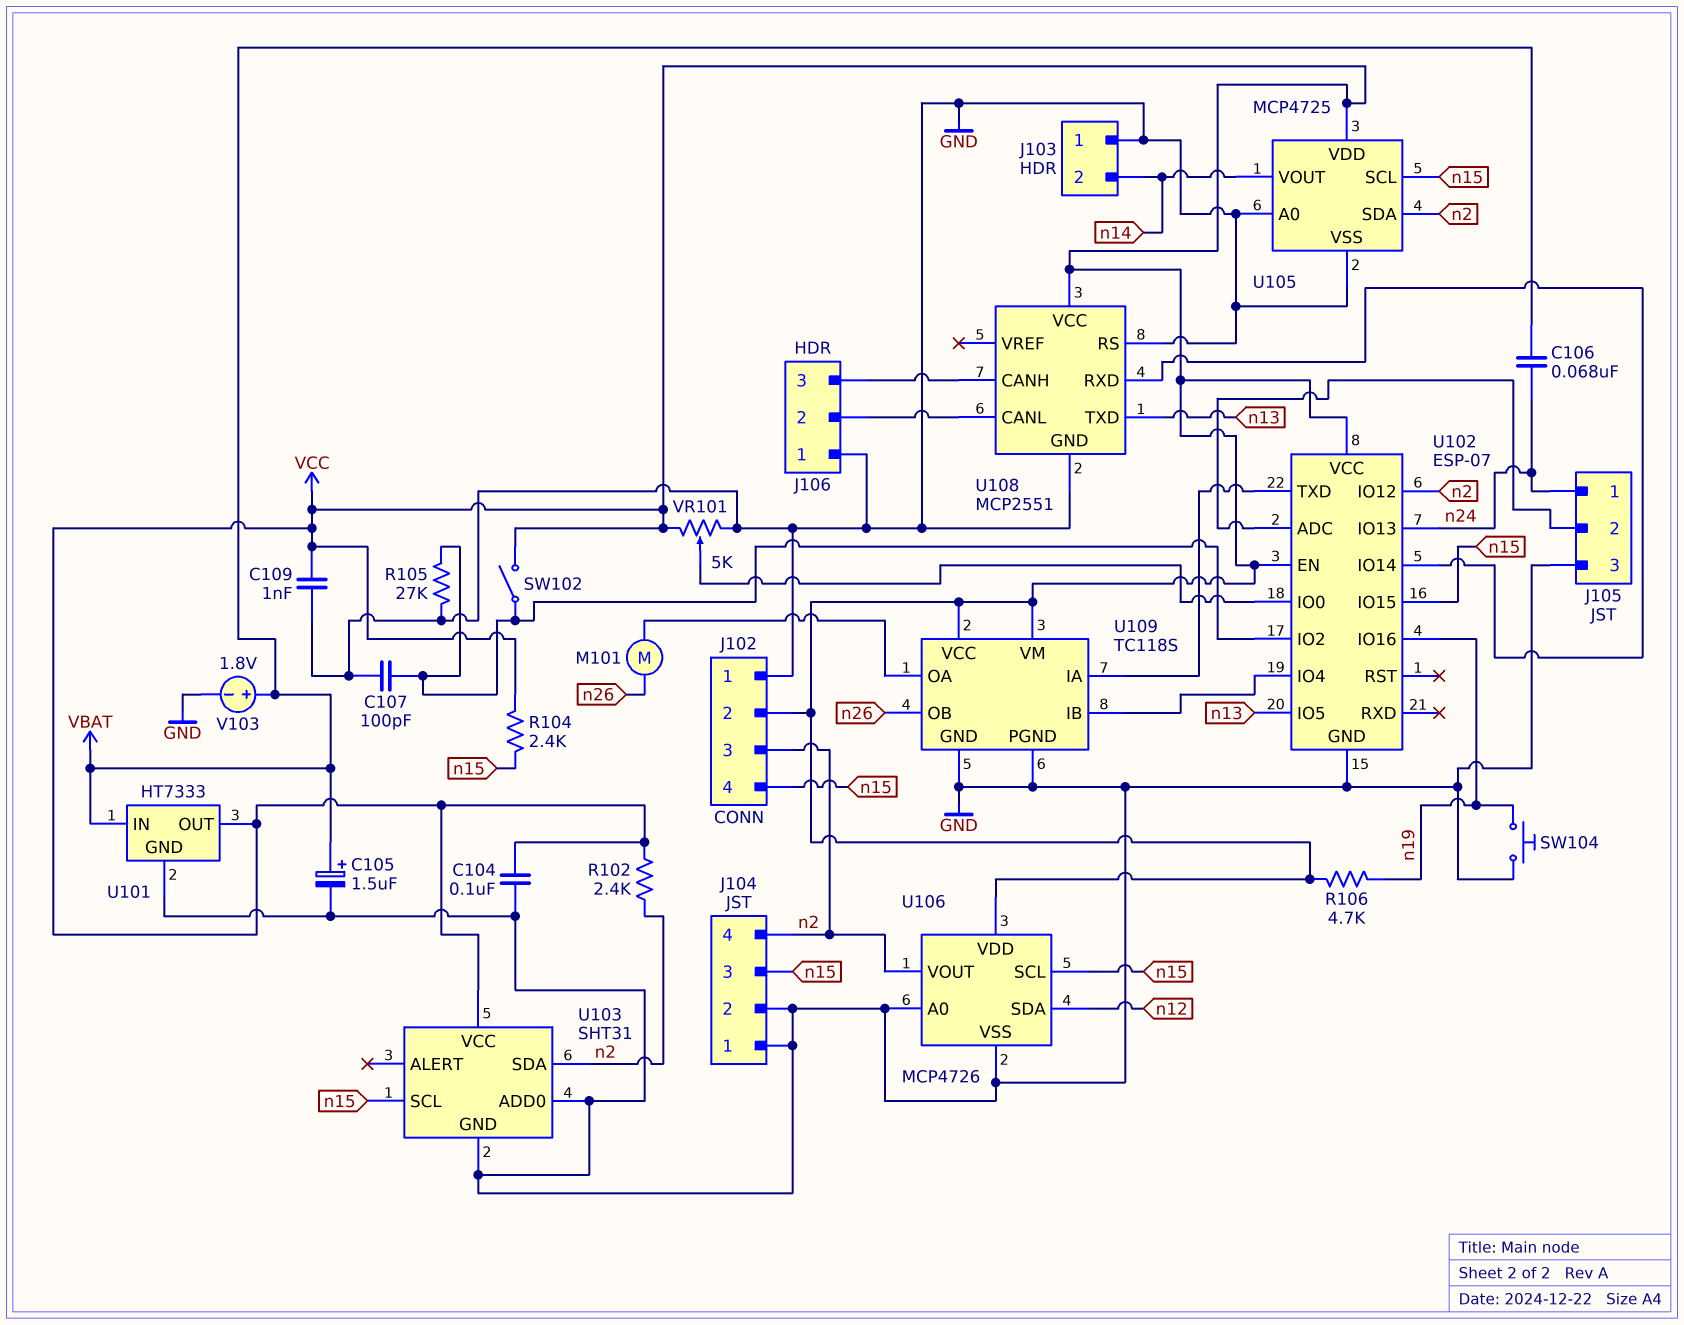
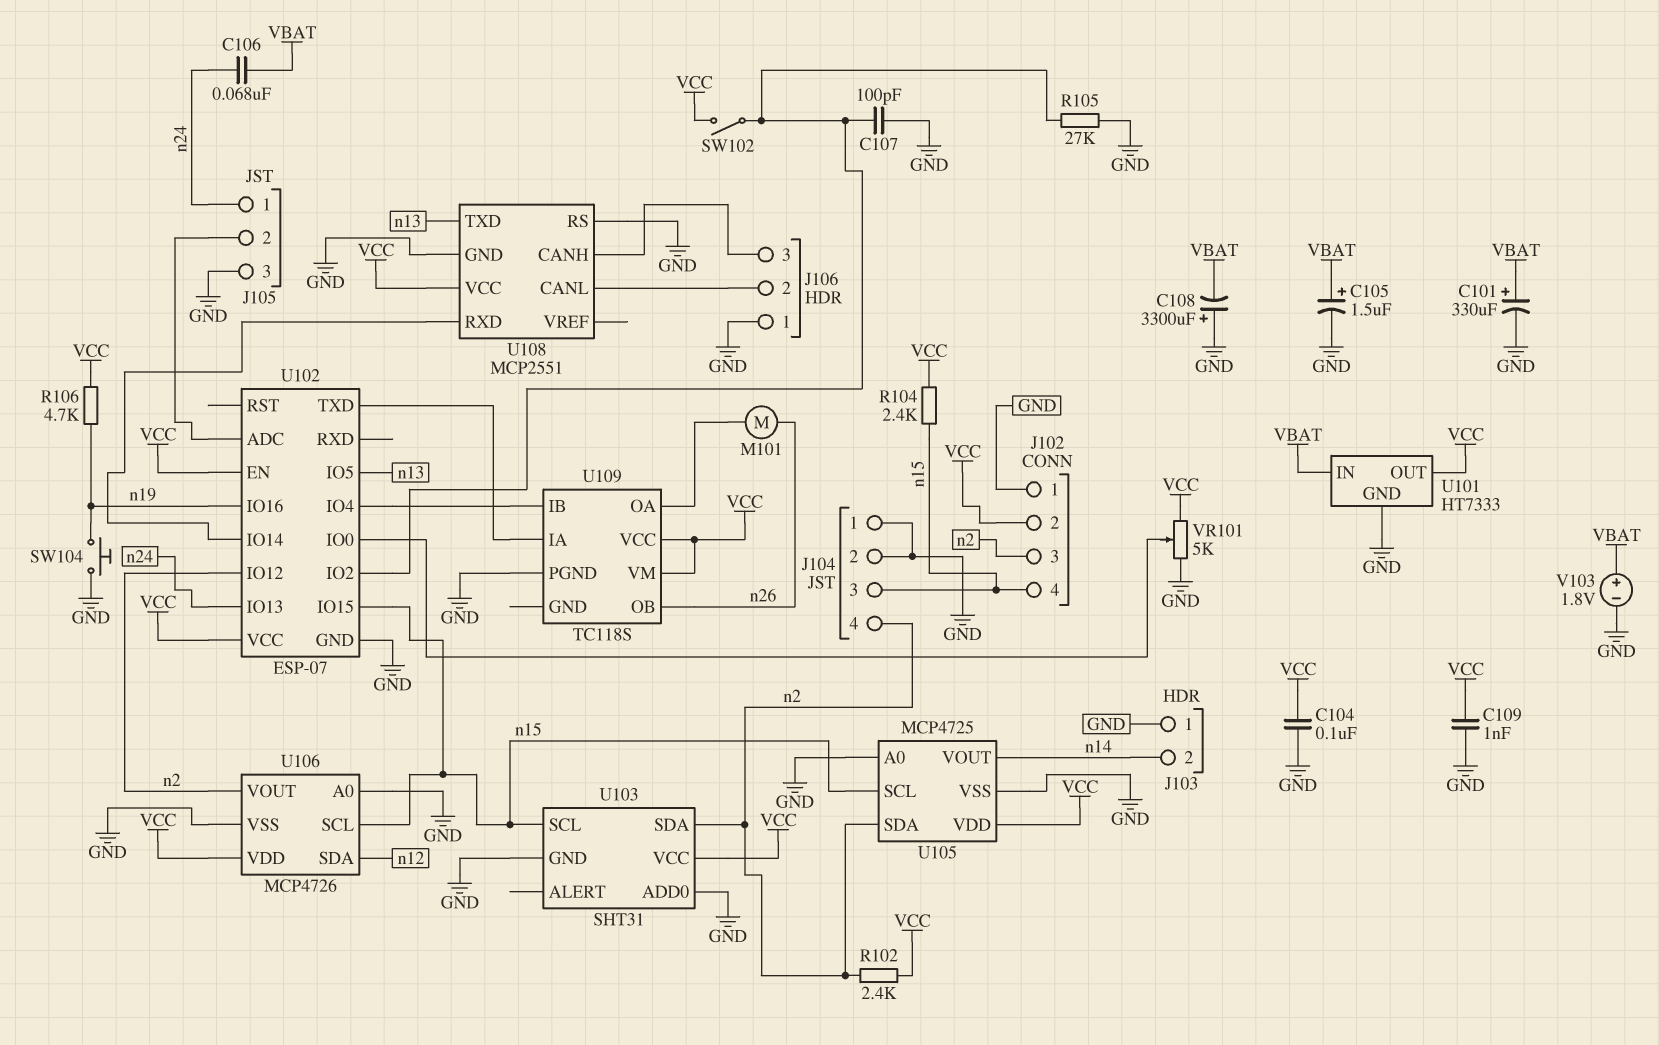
C101: none -> 330uF (plus VBAT, minus GND)
C108: none -> 3300uF (plus GND, minus VBAT)
U109 pin GND: GND -> none

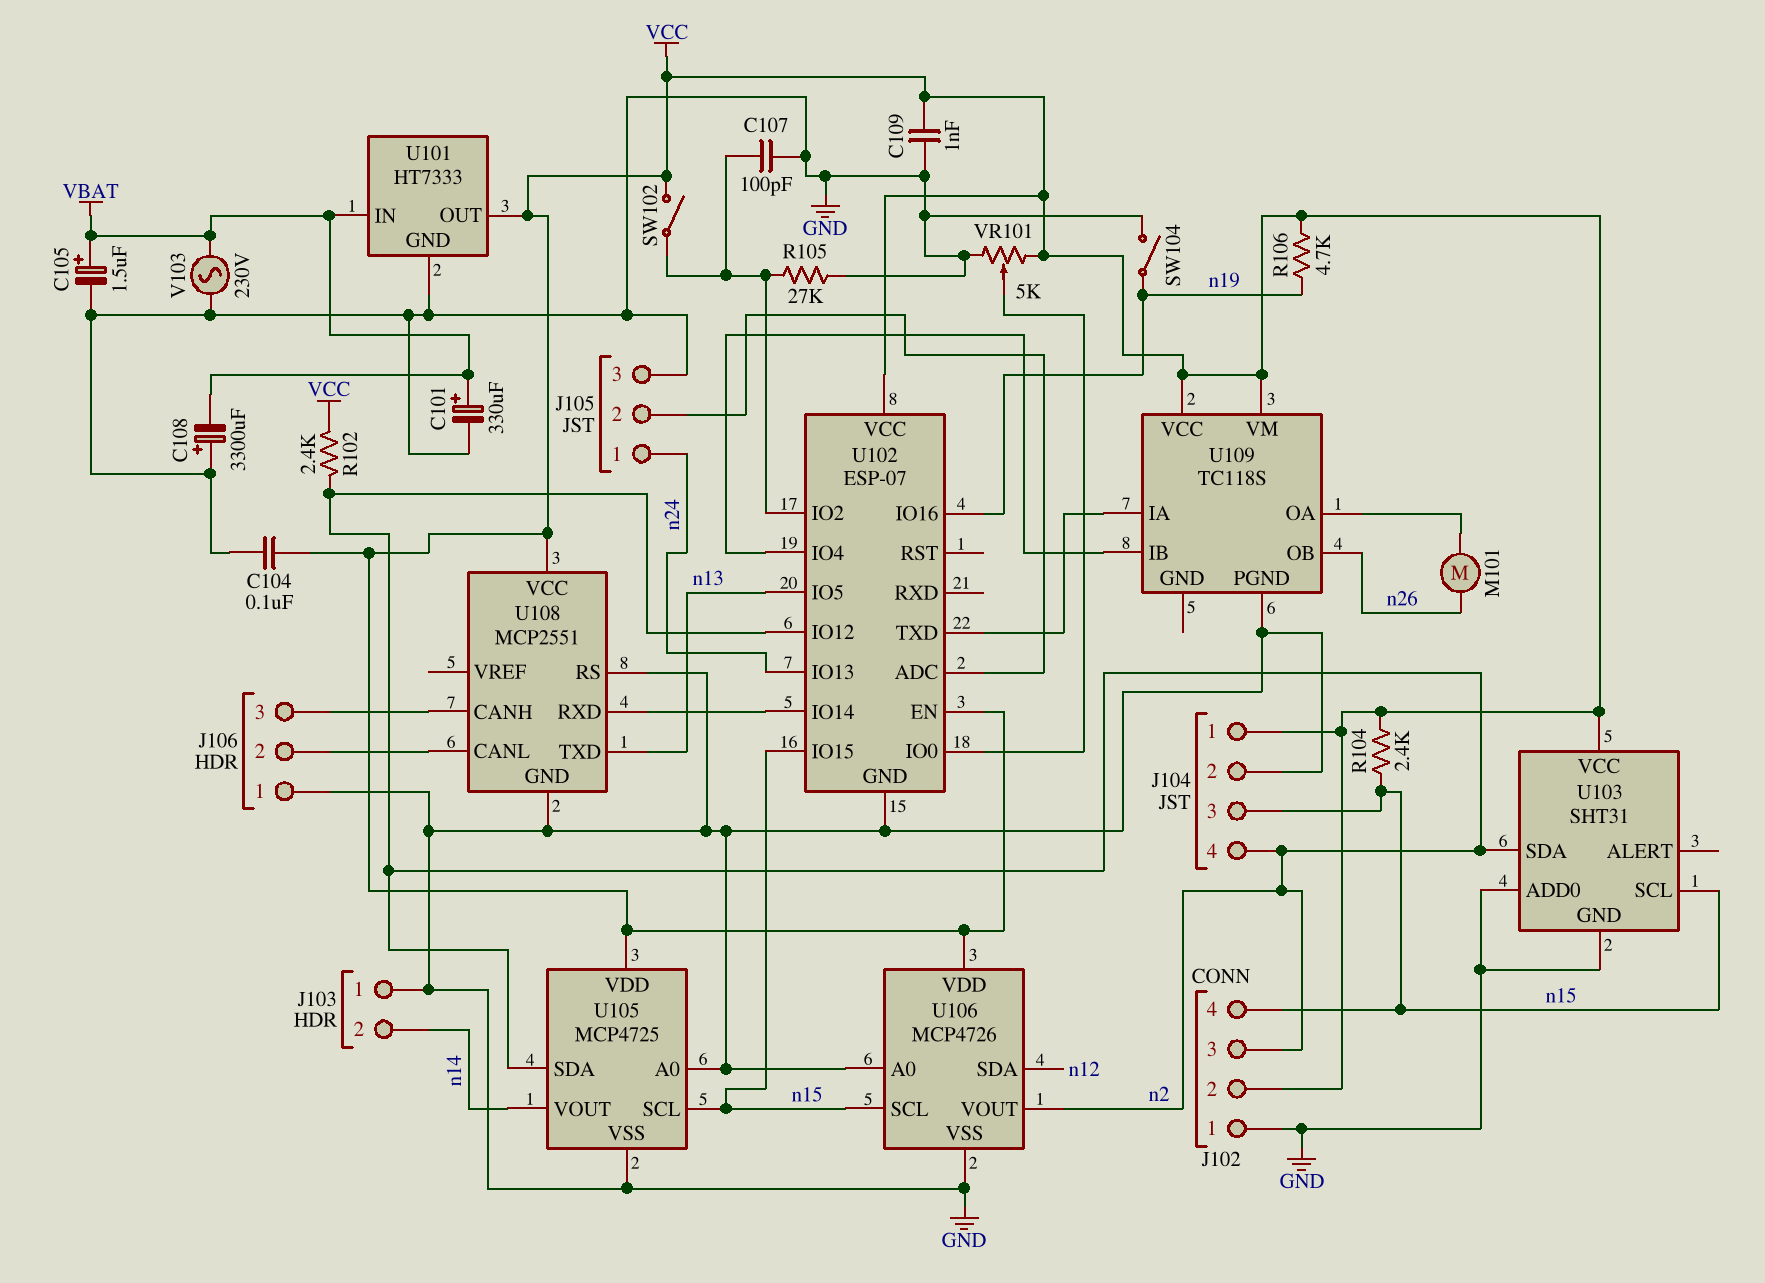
C106: 68nF (VBAT, n24) -> none
J104 pin 1: GND -> VCC
SW104: button (GND, n19) -> switch (GND, n19)
V103: 1.8V (plus VBAT, minus GND) -> AC 230V (GND, VBAT)

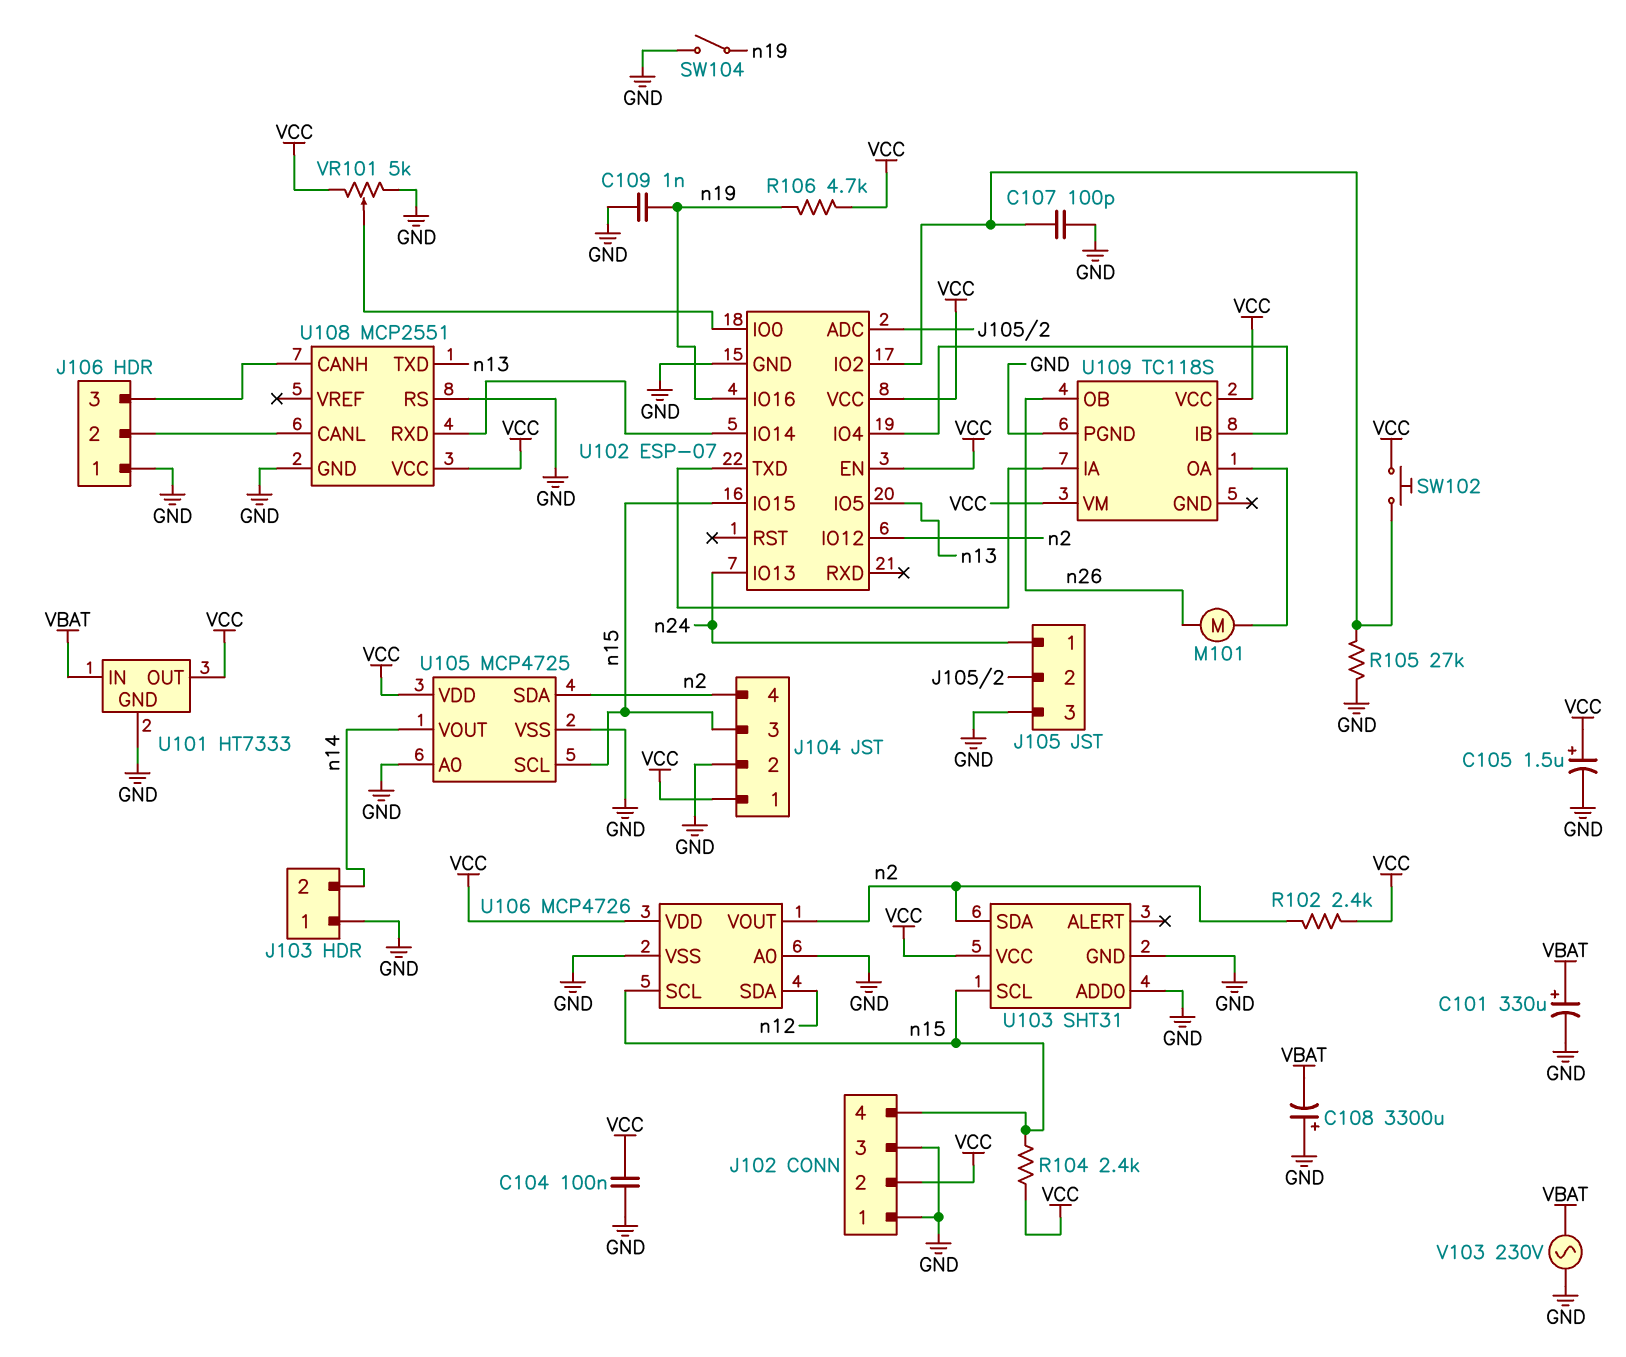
C105: 1.5uF (plus VBAT, minus GND) -> 1.5uF (plus VCC, minus GND)
C109: 1nF (GND, VCC) -> 1nF (GND, n19)
J102 pin 3: n2 -> GND
SW102: switch (U102/IO2, VCC) -> button (U102/IO2, VCC)

